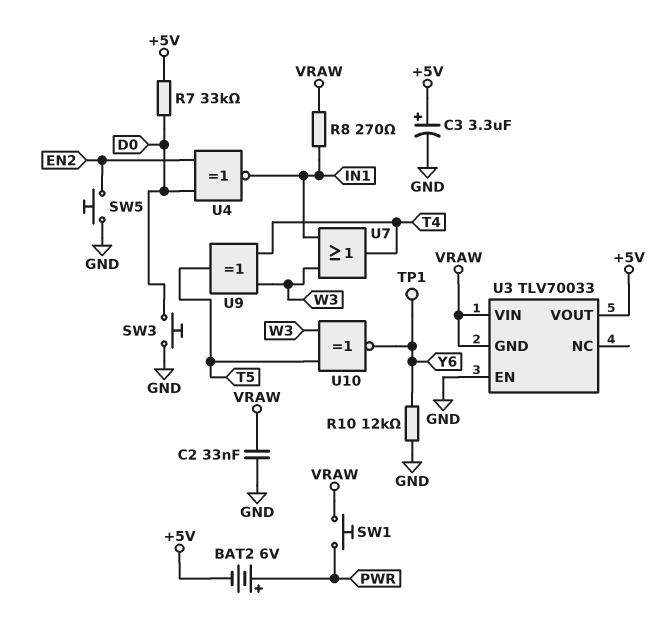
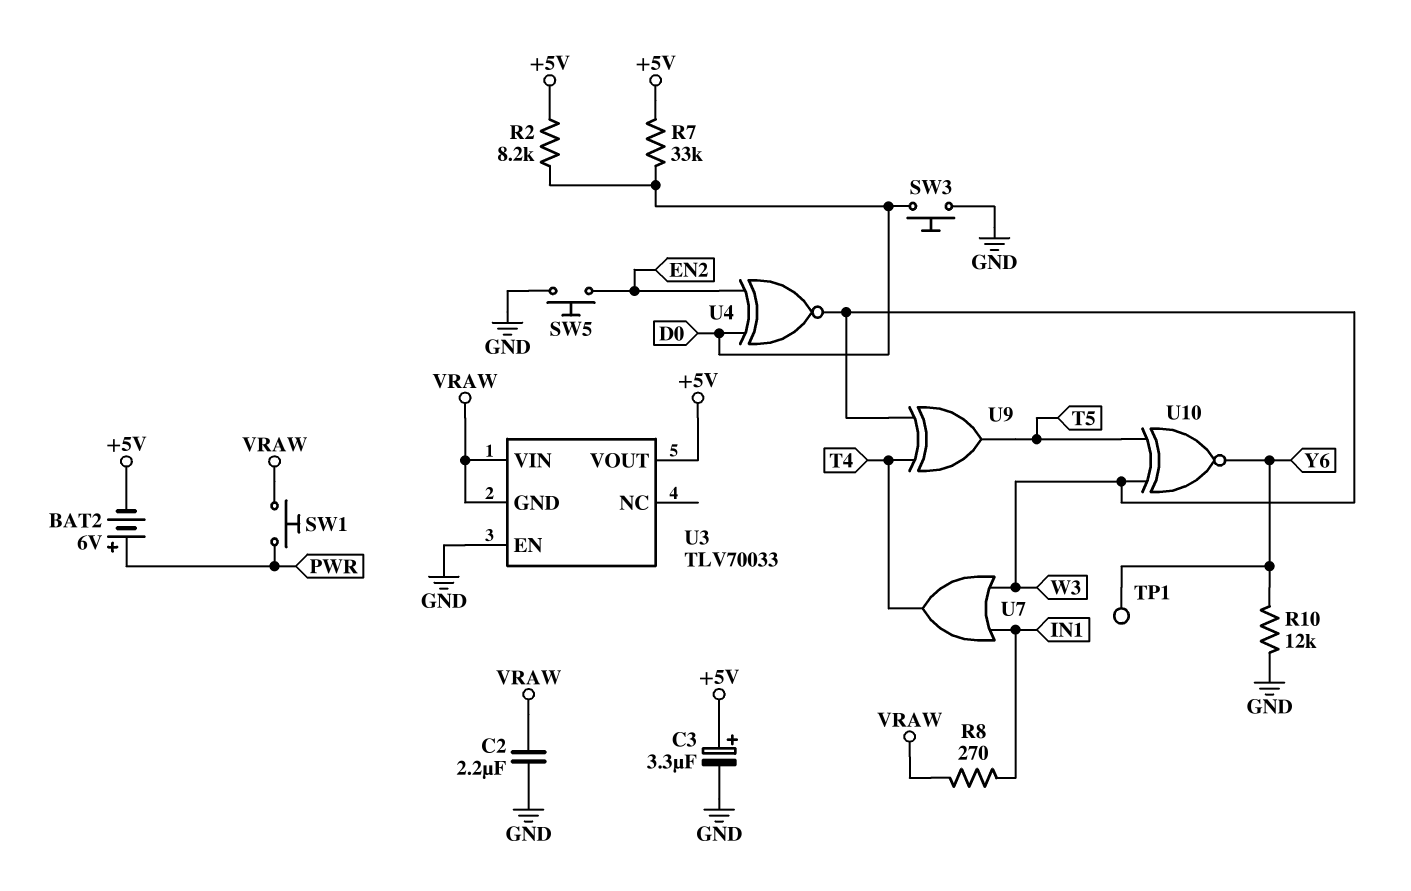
C2: 33nF (GND, VRAW) -> 2.2uF (GND, VRAW)
R2: none -> 8.2k (+5V, D0)
U4: XNOR (in D0, in EN2, out IN1) -> XNOR (in D0, in EN2, out W3)

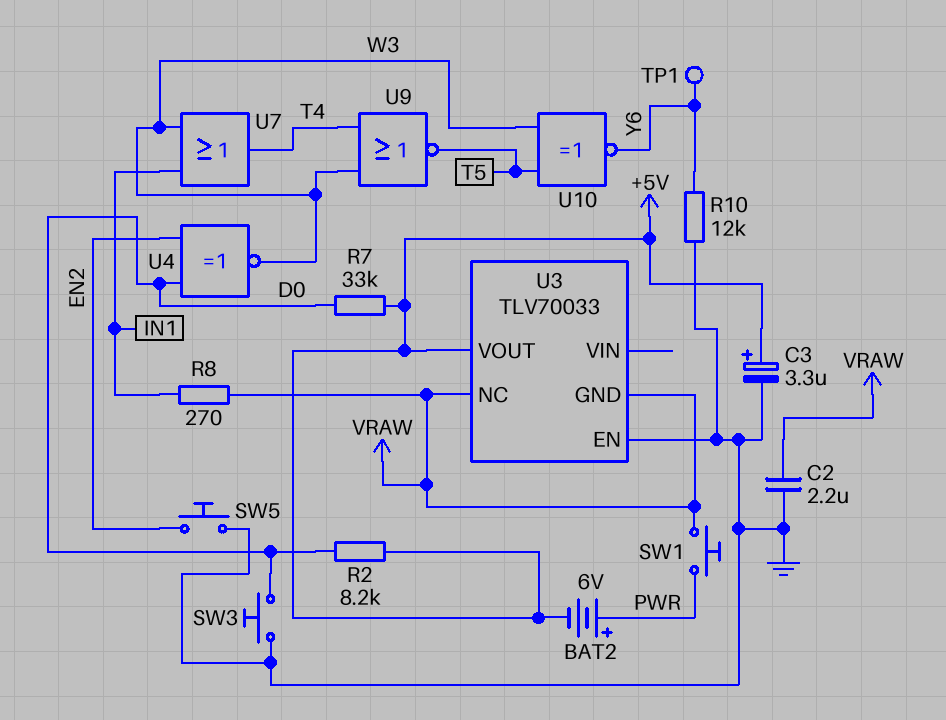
U3 pin NC: none -> VRAW
U3 pin VIN: VRAW -> none
U9: XOR (in T4, in W3, out T5) -> NOR (in T4, in W3, out T5)

